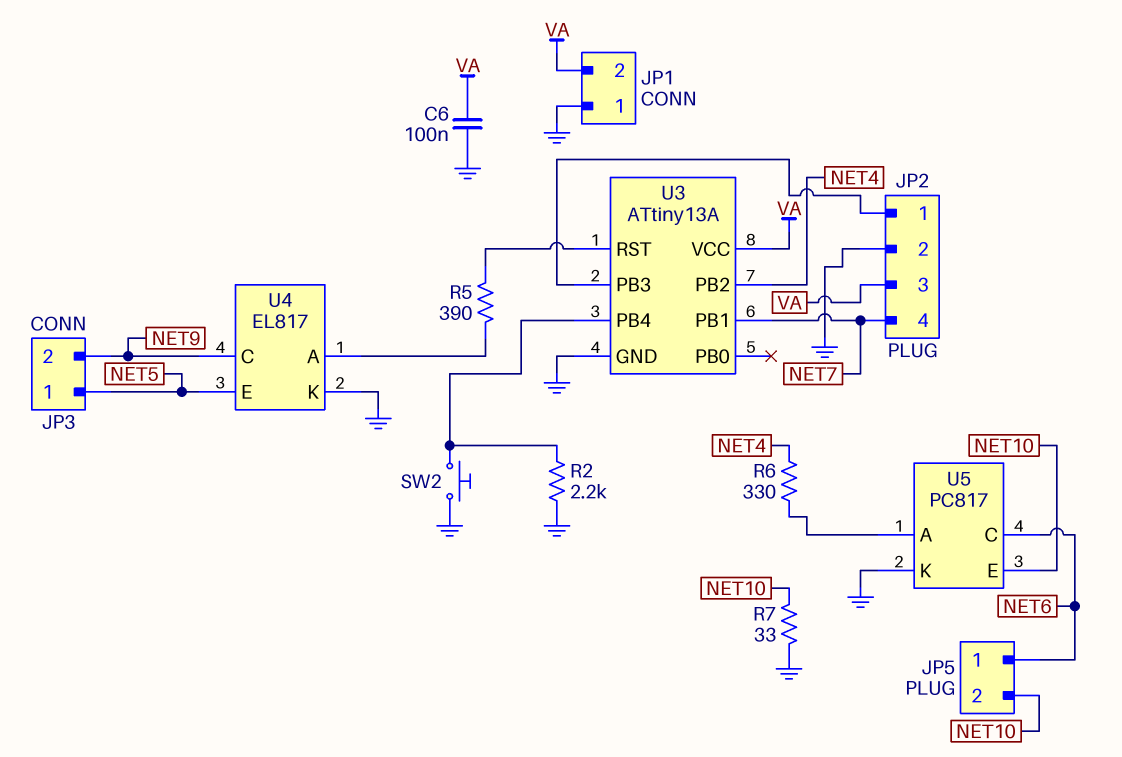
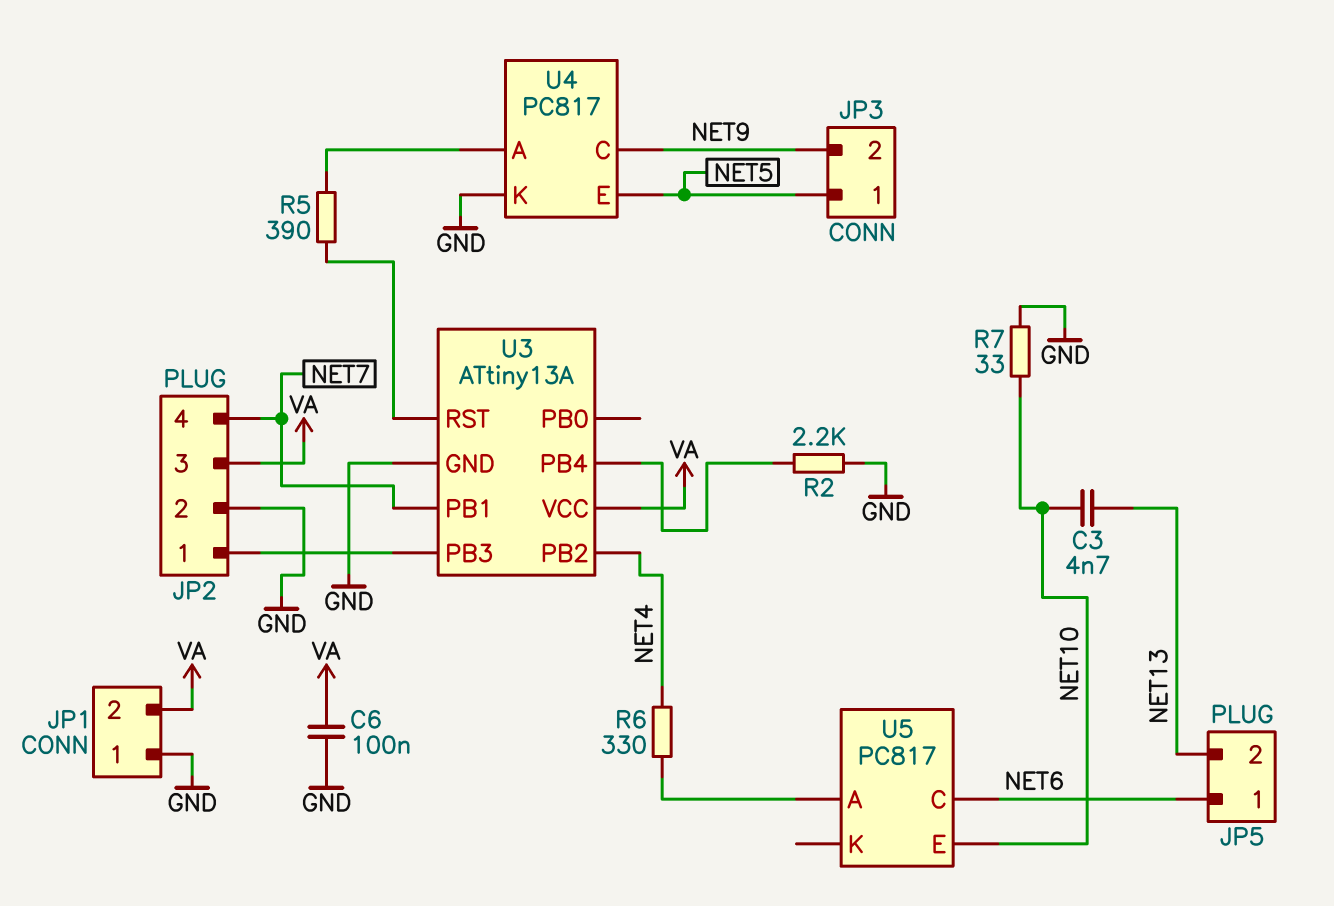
C3: none -> 4.7nF (NET10, NET13)
JP5 pin 2: NET10 -> NET13
SW2: button (GND, U3/PB4) -> none
U4: EL817 -> PC817
U5 pin K: GND -> none

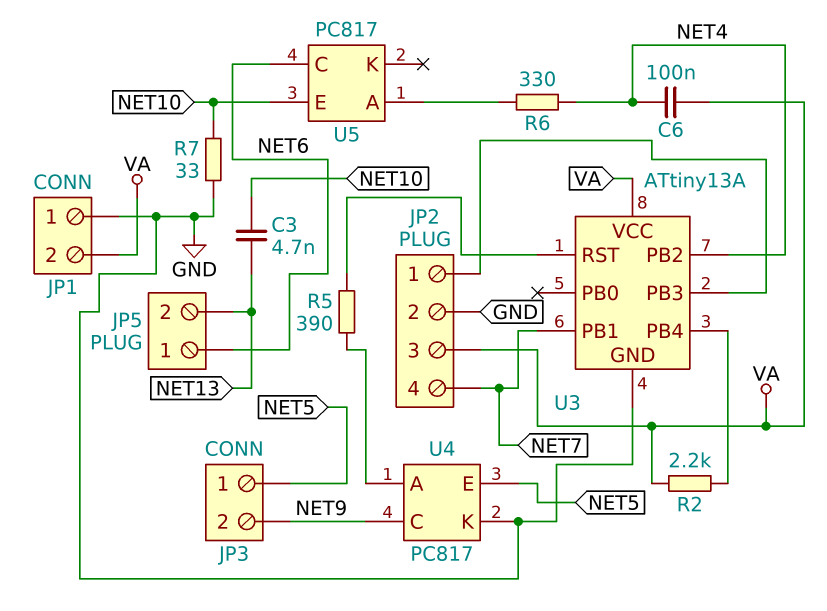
C6: 100nF (GND, VA) -> 100nF (NET4, VA)
R2: 2.2k (GND, U3/PB4) -> 2.2k (U3/PB4, VA)

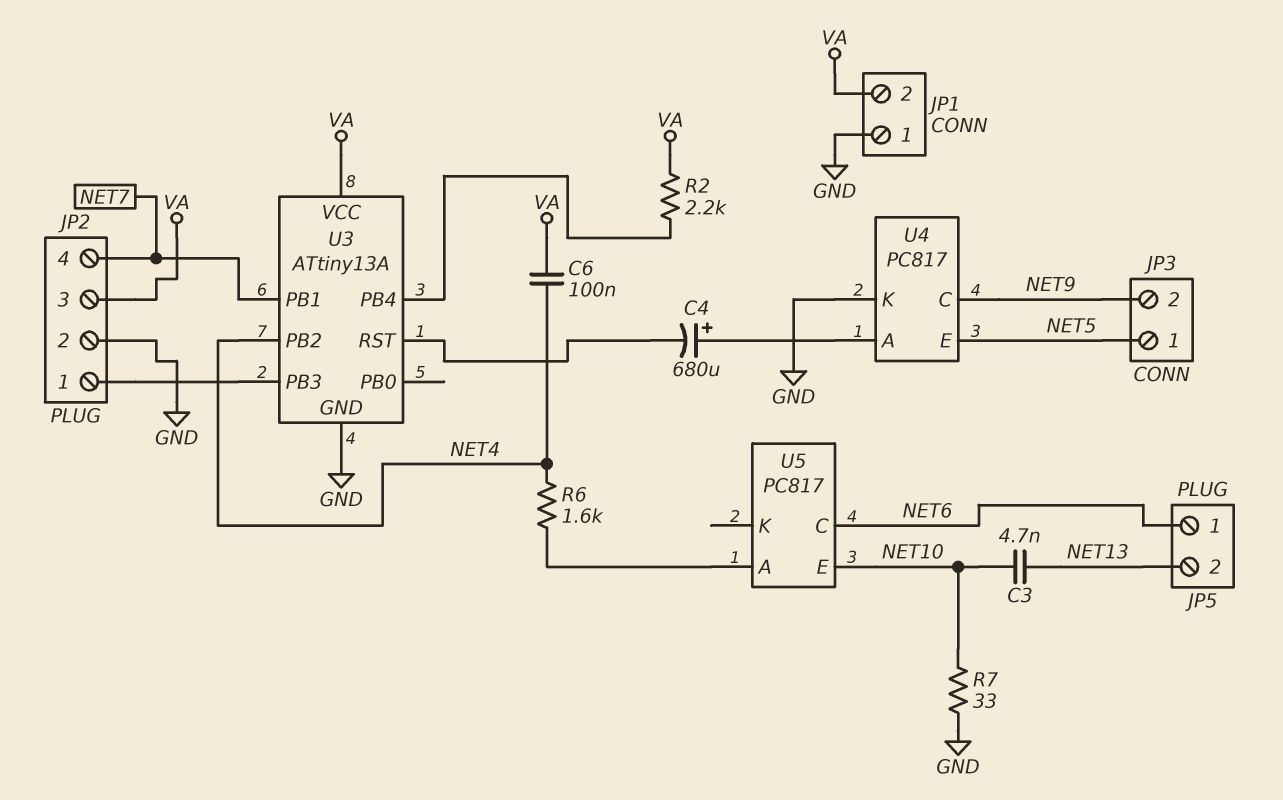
C4: none -> 680uF (plus U4/A, minus U3/RST)
R5: 390 (U3/RST, U4/A) -> none
R6: 330 (NET4, U5/A) -> 1.6k (NET4, U5/A)

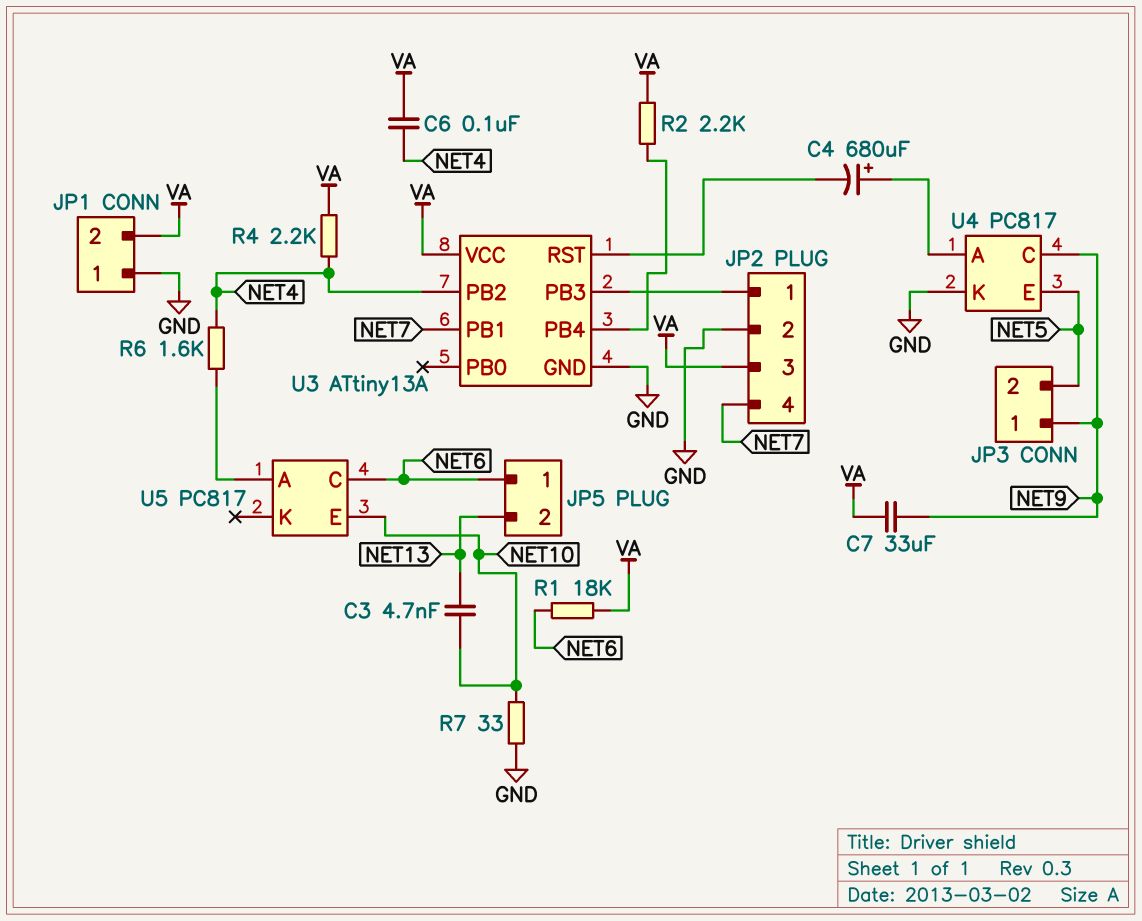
C7: none -> 33uF (NET9, VA)
JP3 pin 1: NET5 -> NET9
JP3 pin 2: NET9 -> NET5
R1: none -> 18k (NET6, VA)
R4: none -> 2.2k (NET4, VA)

